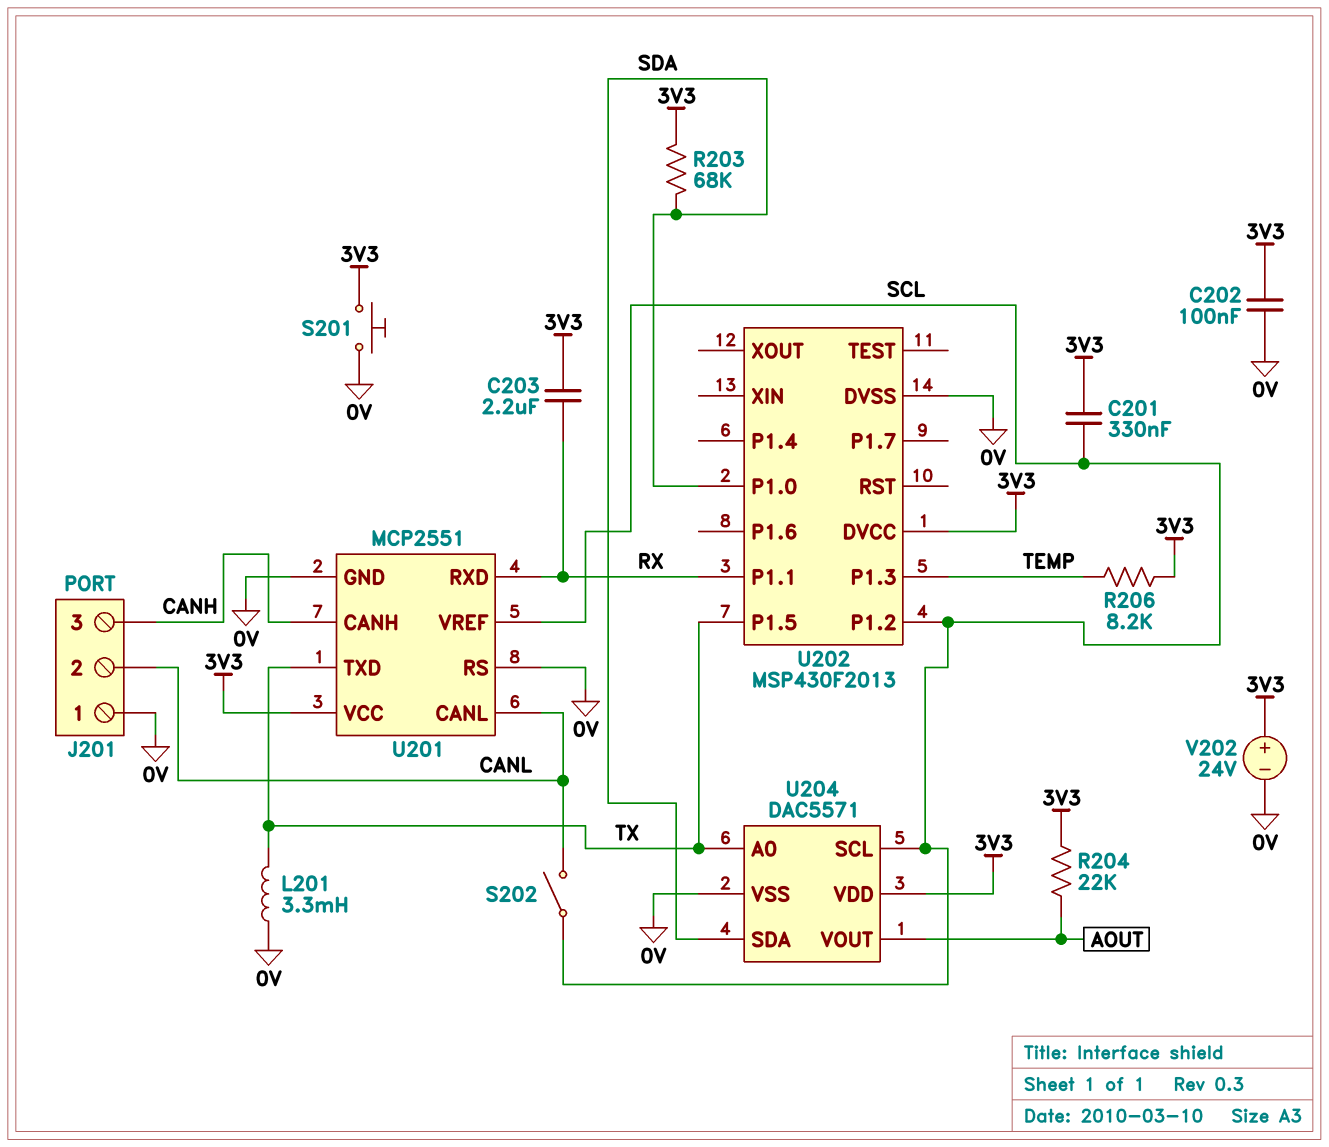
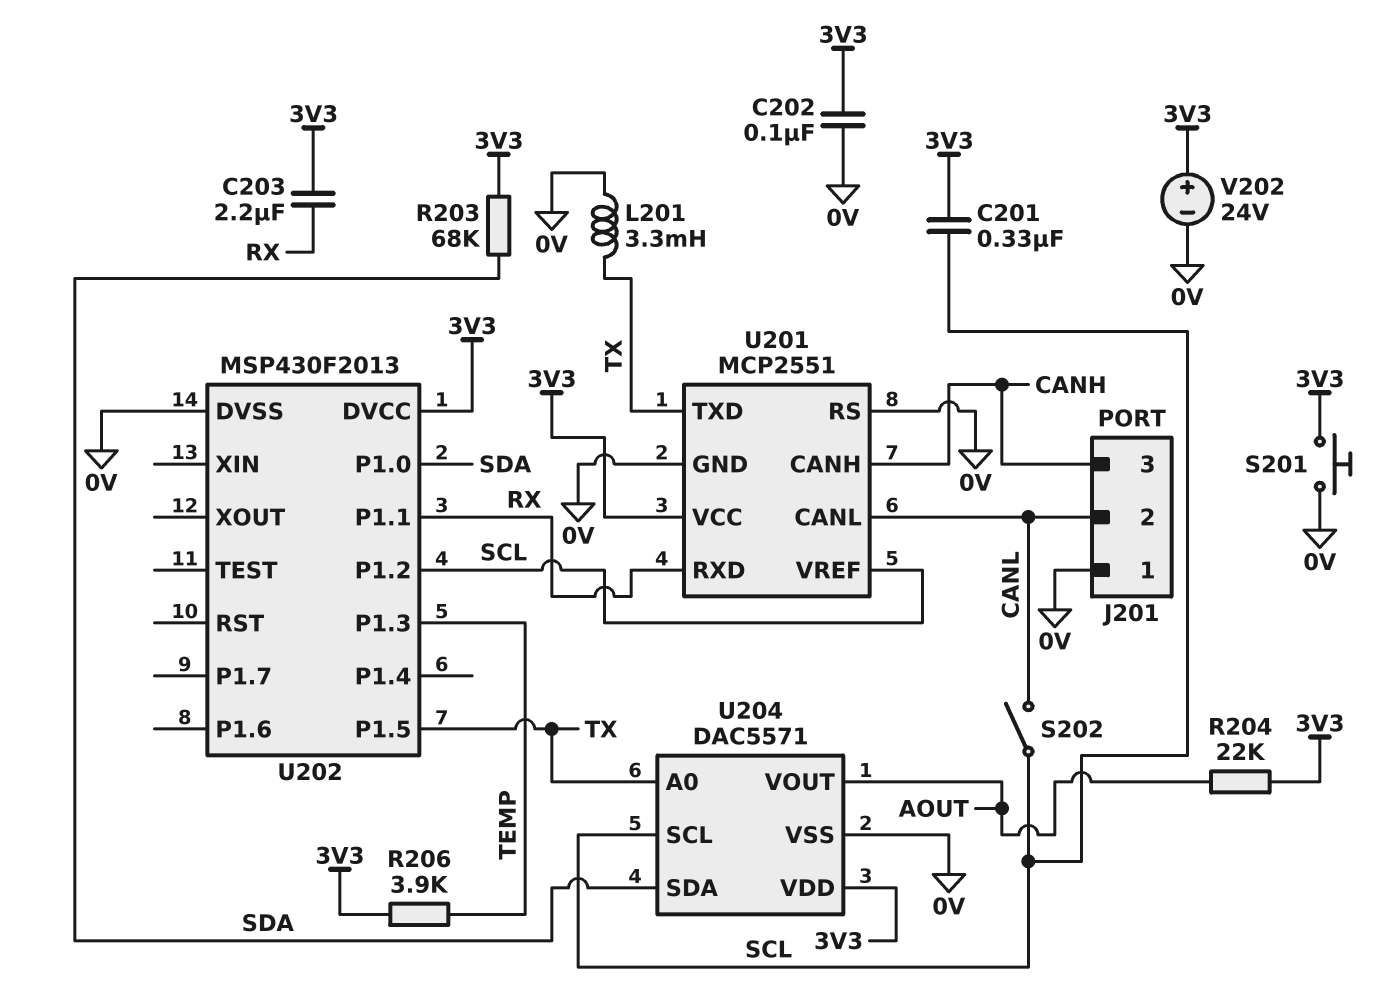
R206: 8.2k (3V3, TEMP) -> 3.9k (3V3, TEMP)

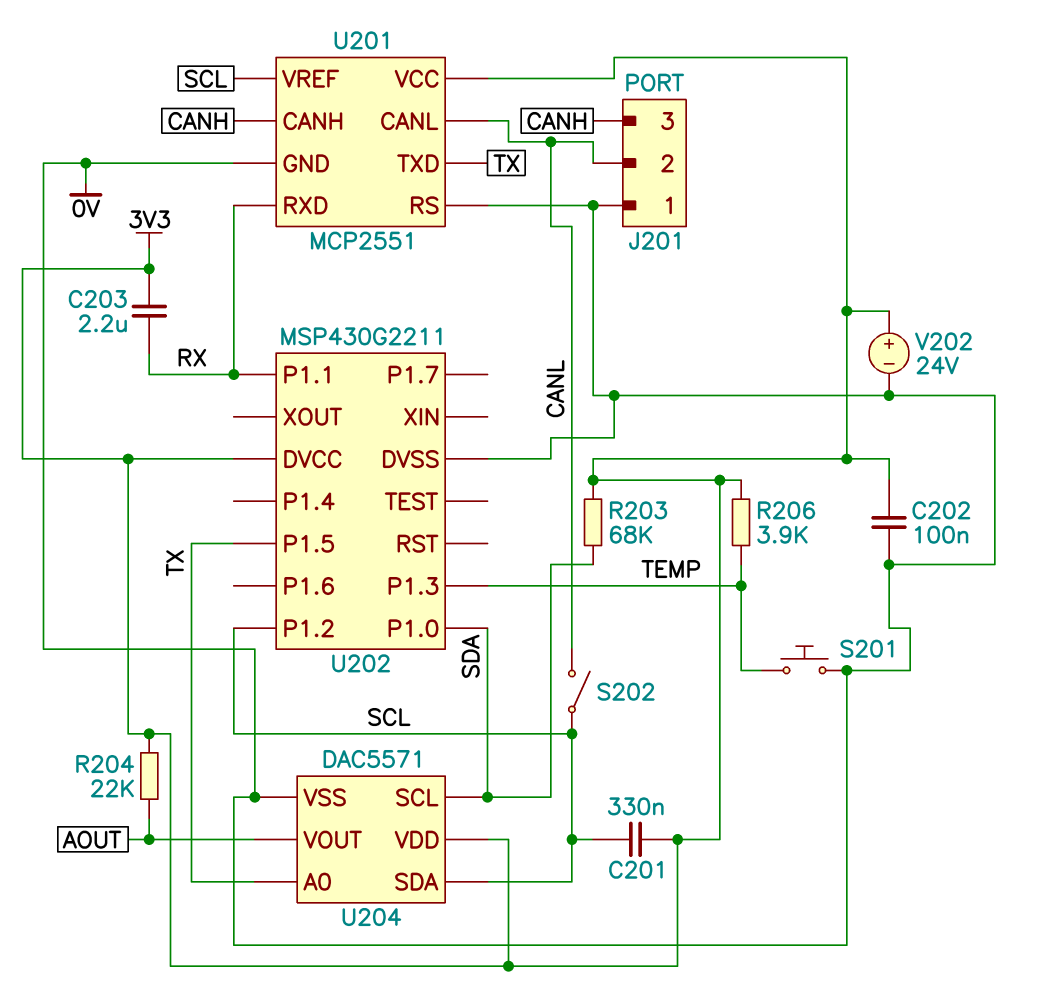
L201: 3.3mH (0V, TX) -> none
S201: button (0V, 3V3) -> button (0V, TEMP)
U202: MSP430F2013 -> MSP430G2211
U204 pin SCL: SCL -> SDA
U204 pin SDA: SDA -> SCL

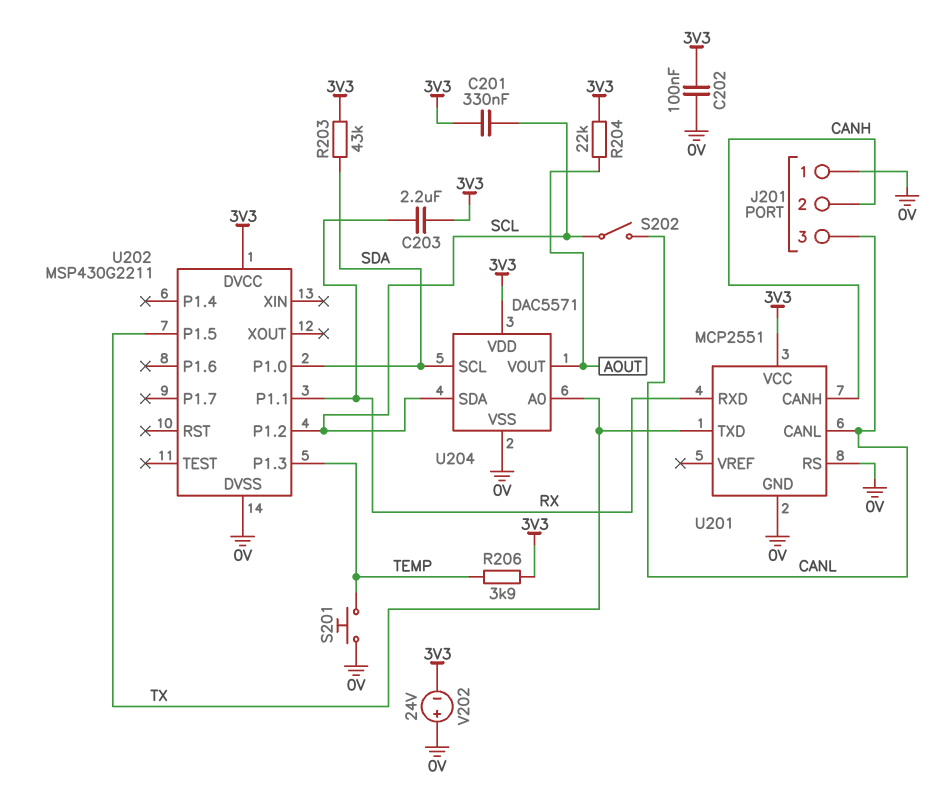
J201 pin 2: CANL -> CANH
J201 pin 3: CANH -> CANL
R203: 68k (3V3, SDA) -> 43k (3V3, SDA)
U201 pin VREF: SCL -> none
V202: 24V (plus 3V3, minus 0V) -> 24V (plus 0V, minus 3V3)

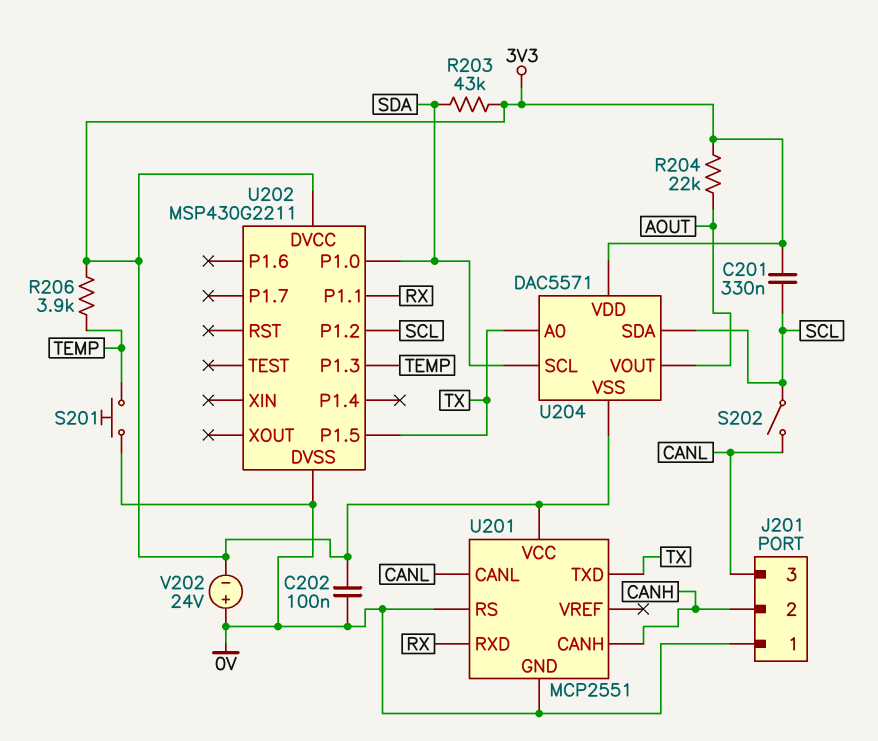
C203: 2.2uF (3V3, RX) -> none
U204 pin VSS: 0V -> 3V3

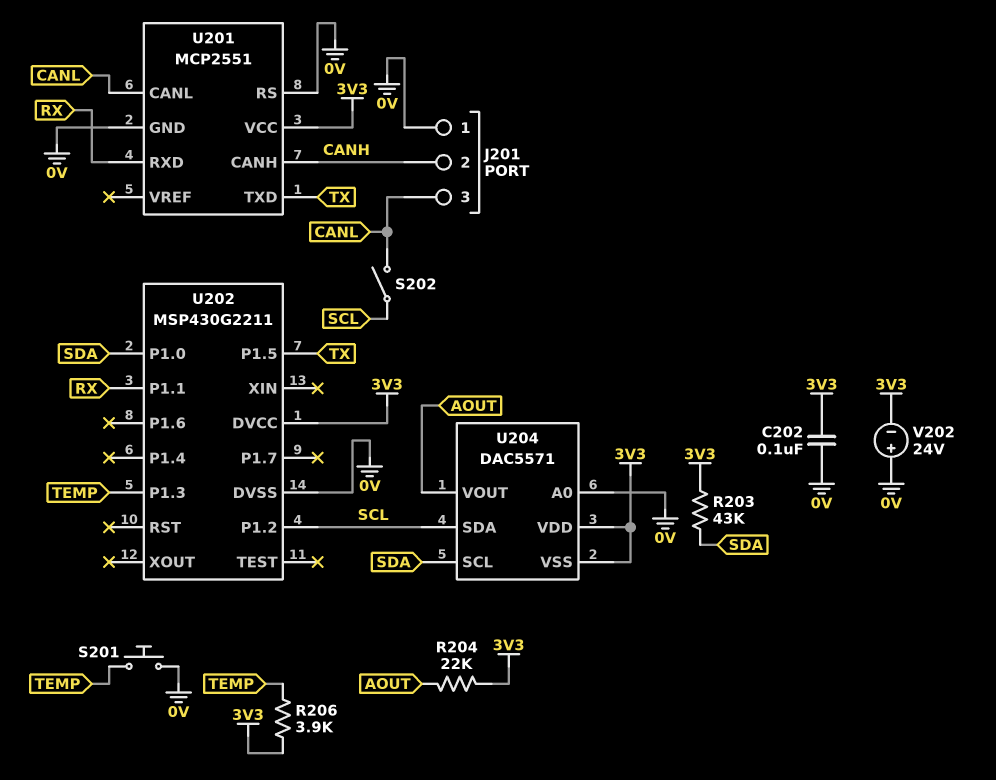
C201: 330nF (3V3, SCL) -> none
U204 pin A0: TX -> 0V

